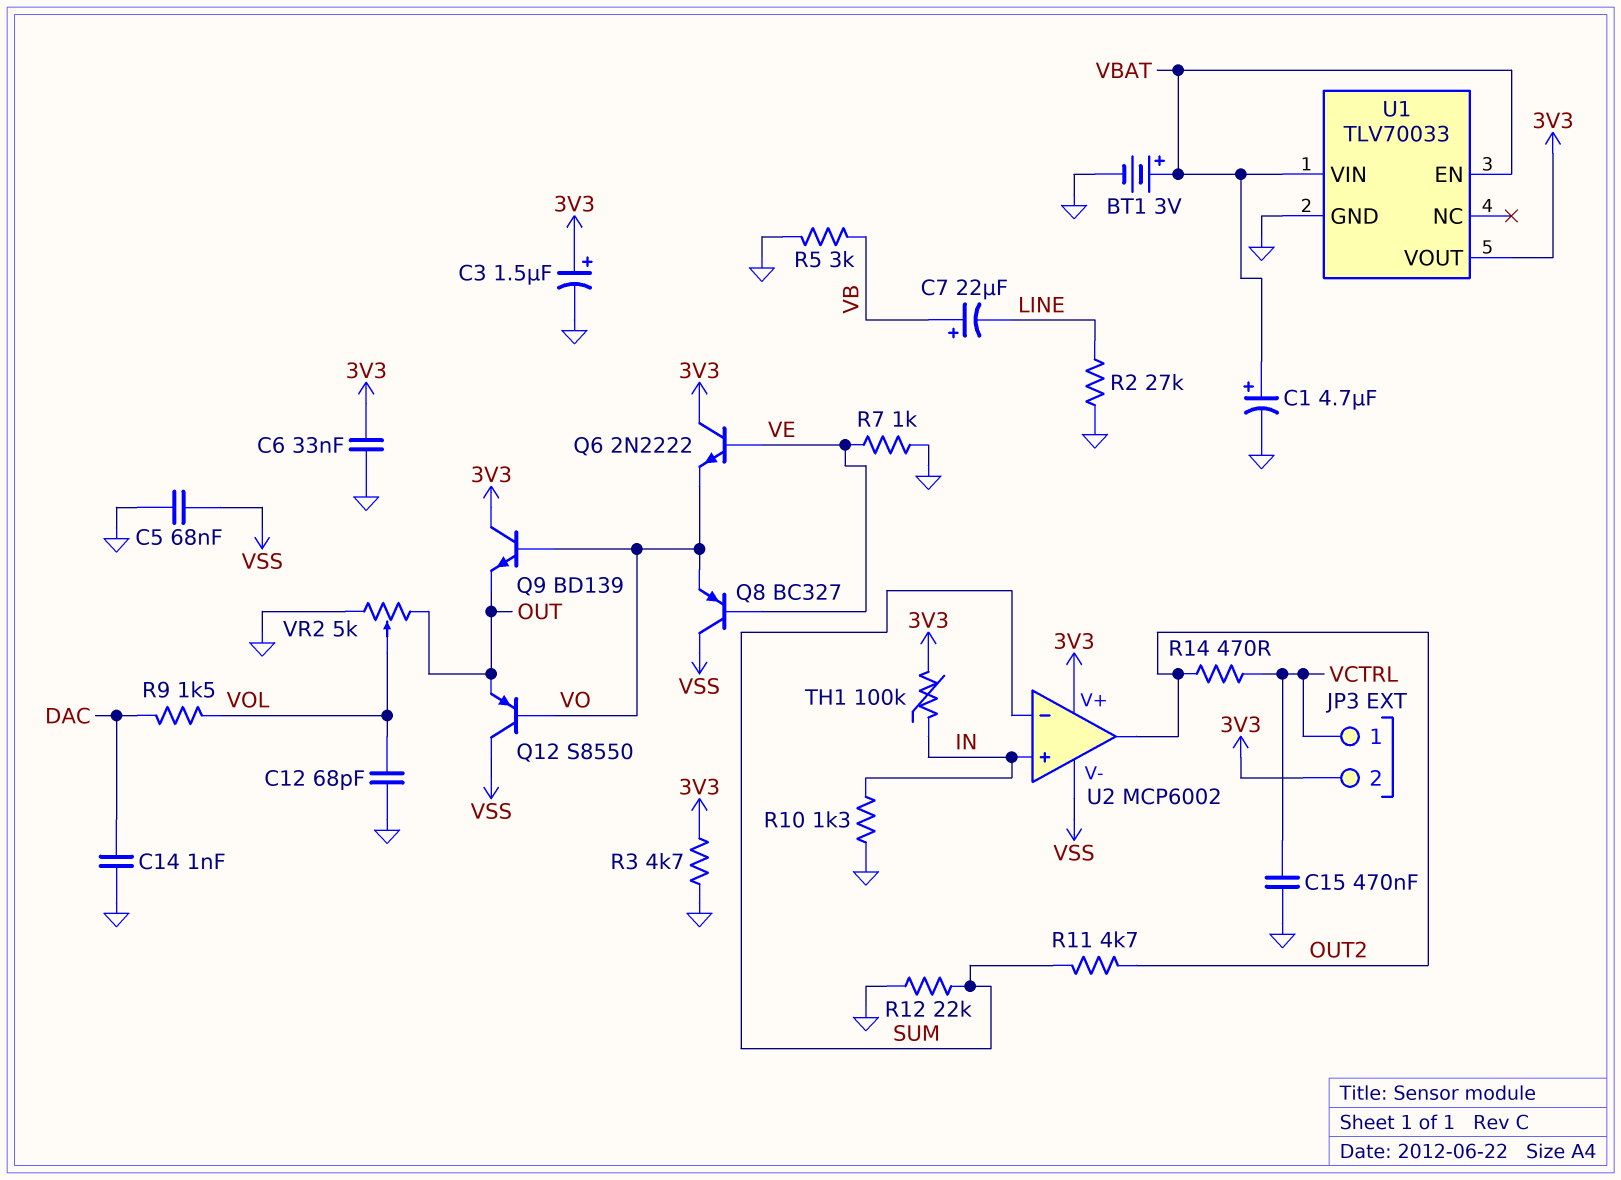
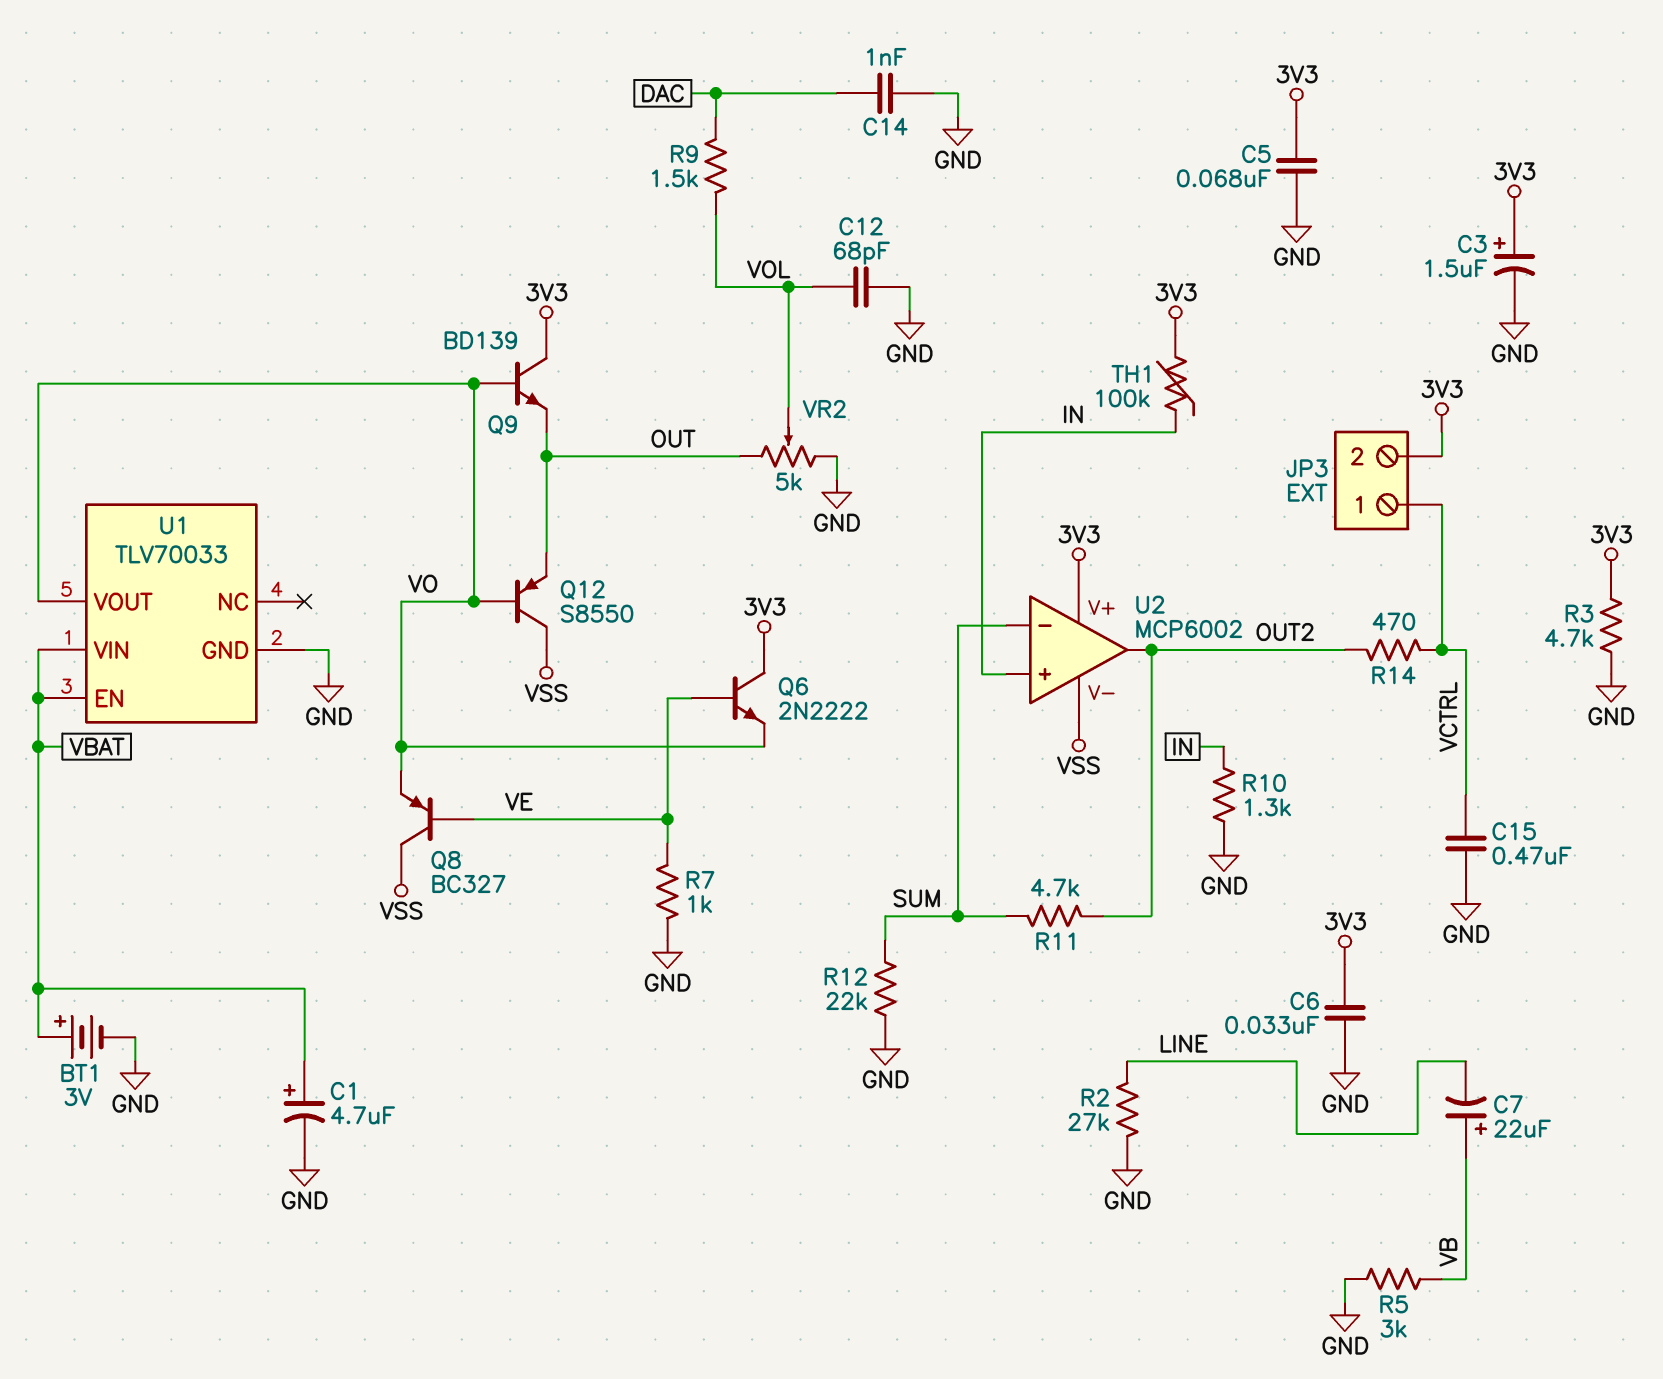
C5: 68nF (GND, VSS) -> 68nF (3V3, GND)
U1 pin VOUT: 3V3 -> VO

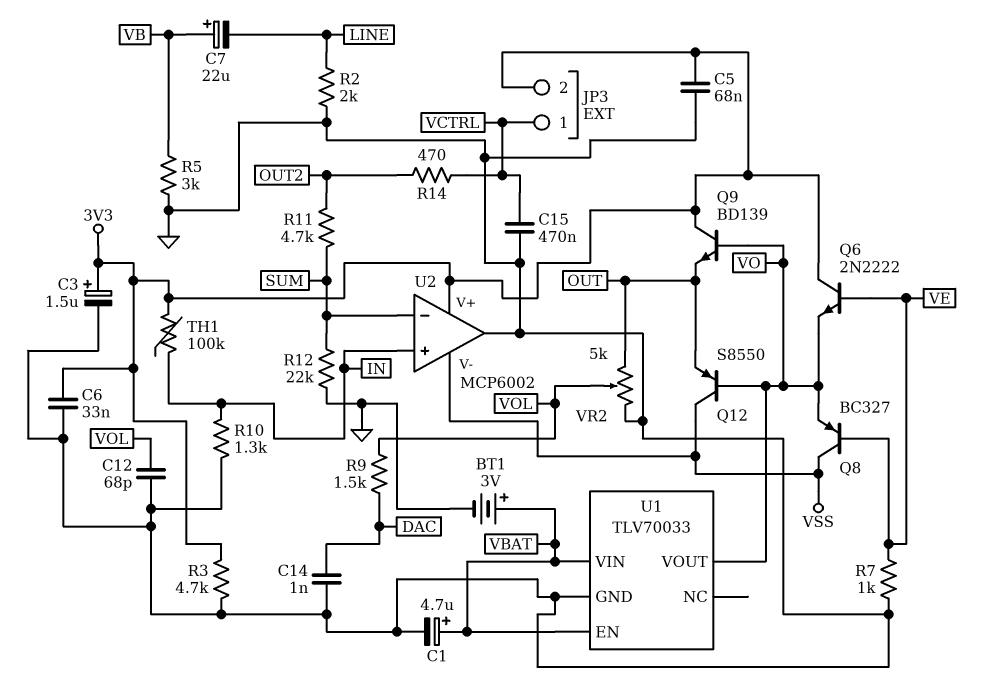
R2: 27k (GND, LINE) -> 2k (GND, LINE)
U2 pin out: OUT2 -> GND

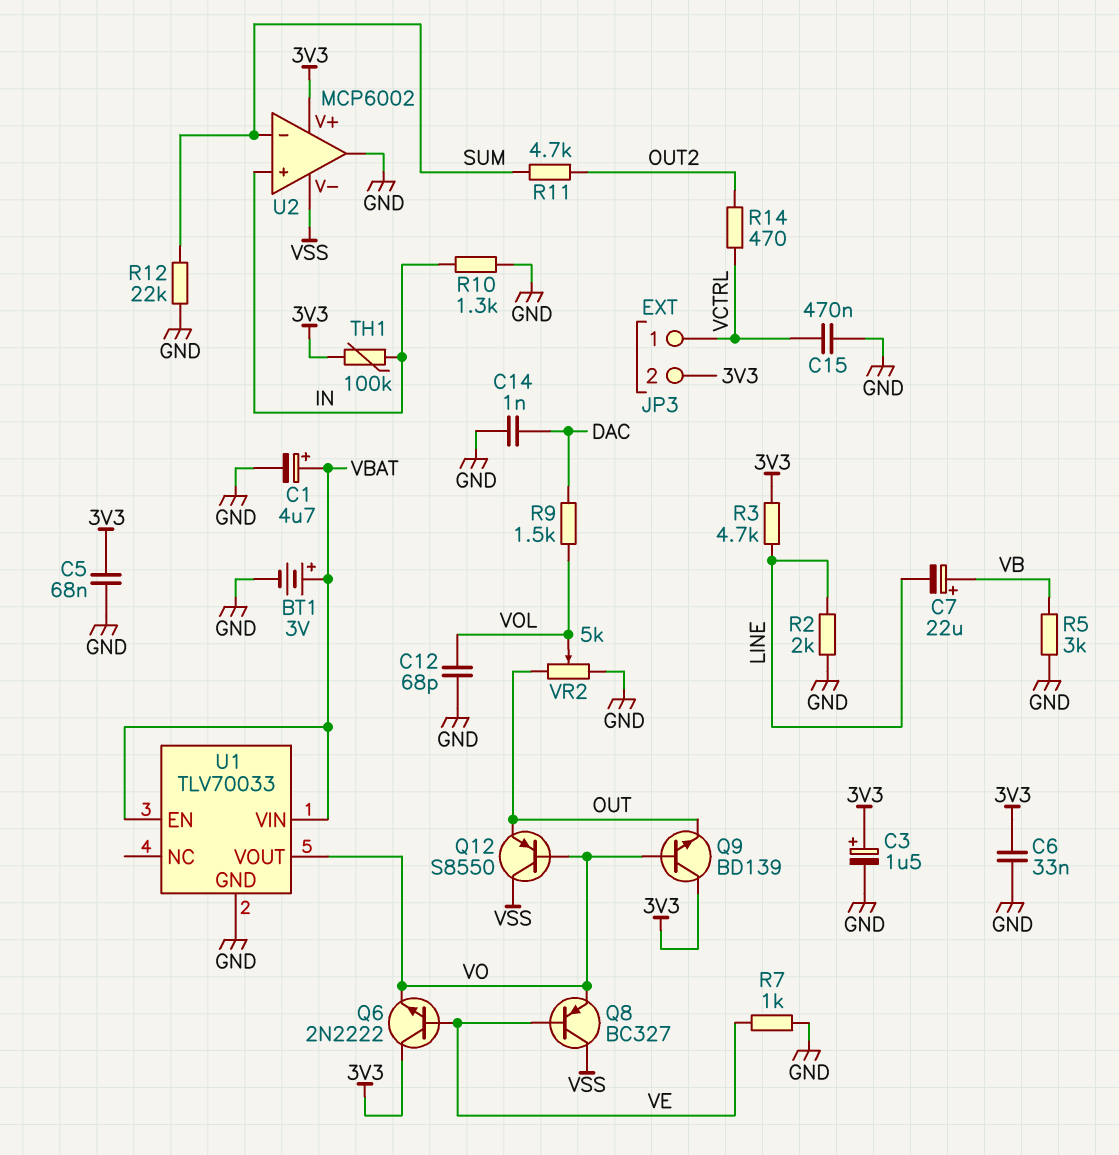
R3: 4.7k (3V3, GND) -> 4.7k (3V3, LINE)

